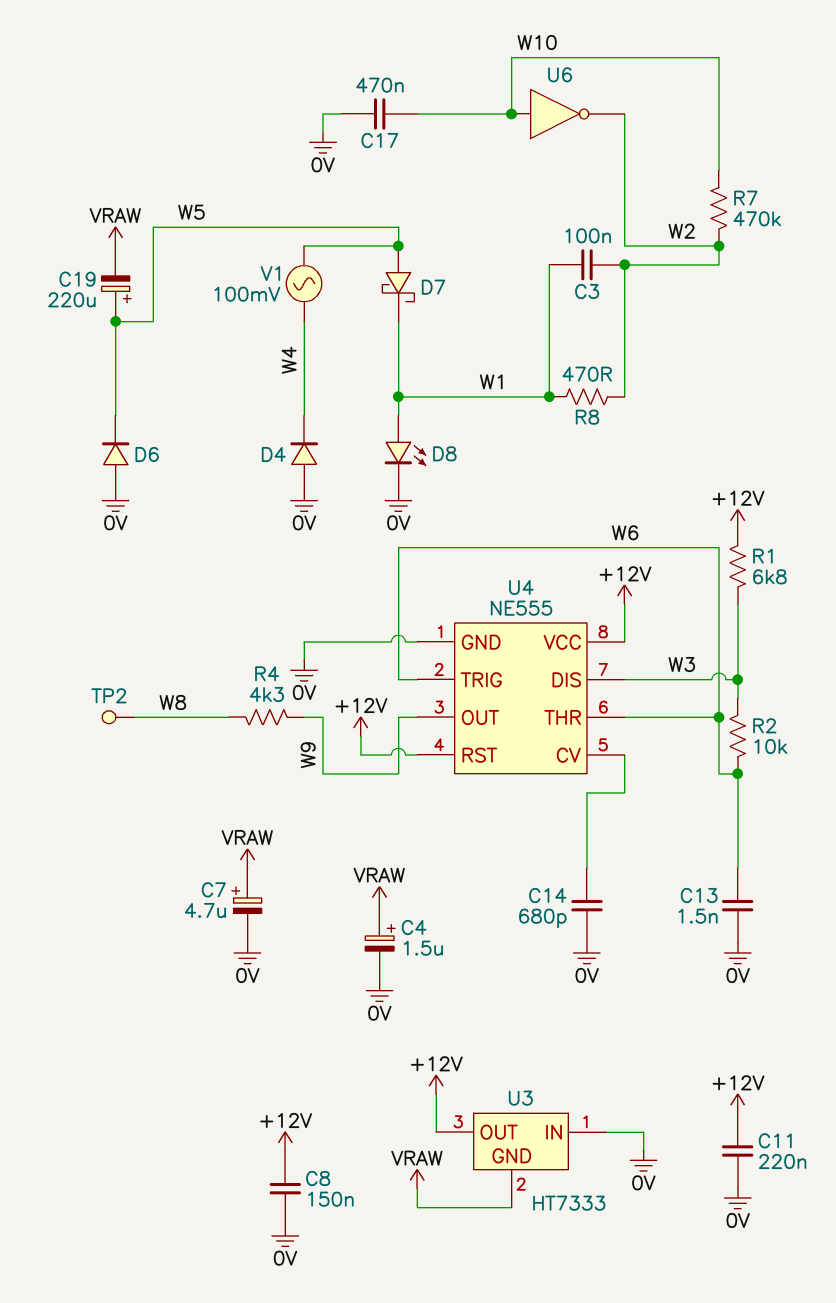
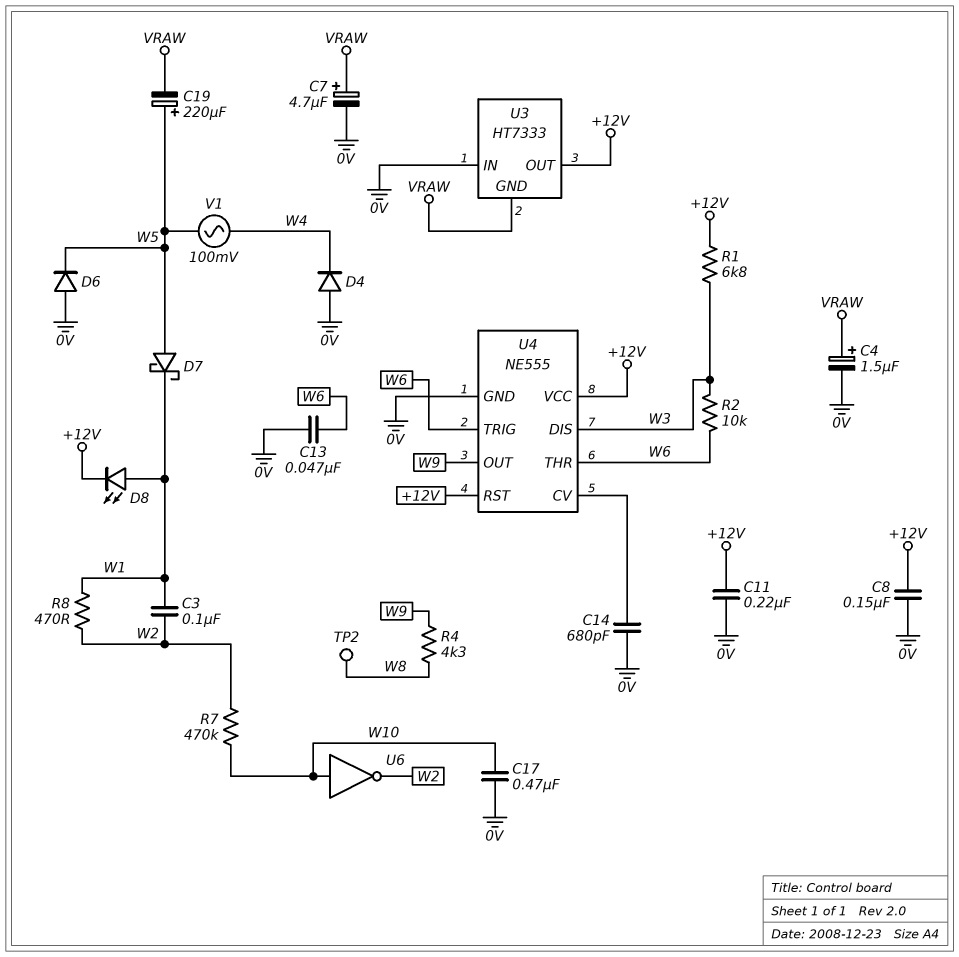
C13: 1.5nF (0V, W6) -> 47nF (0V, W6)
D8: LED (A W1, K 0V) -> LED (A W1, K +12V)

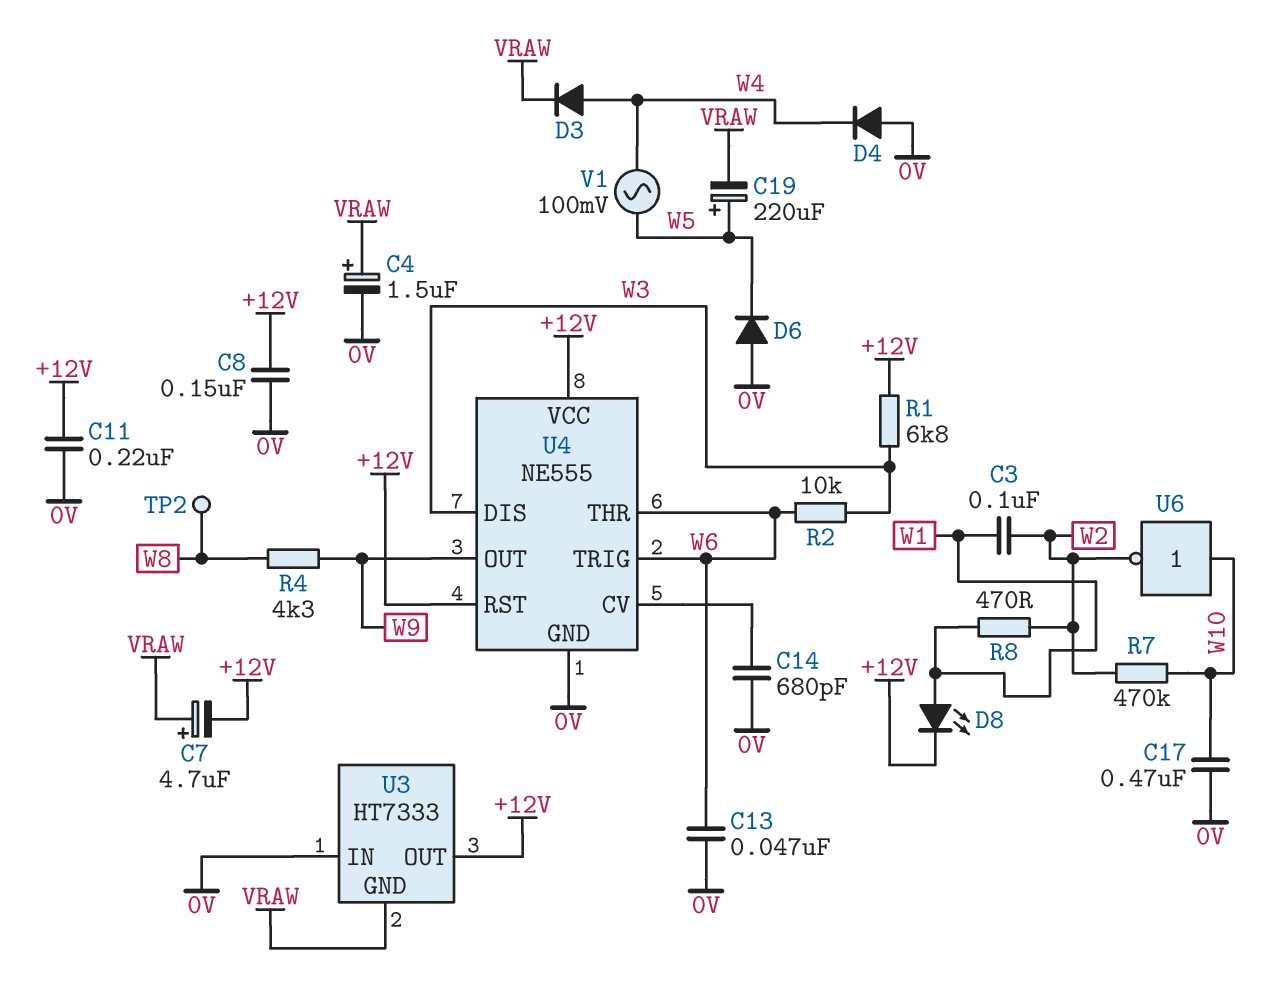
C7: 4.7uF (plus VRAW, minus 0V) -> 4.7uF (plus VRAW, minus +12V)
D3: none -> diode (A W4, K VRAW)
D7: schottky (A W5, K W1) -> none

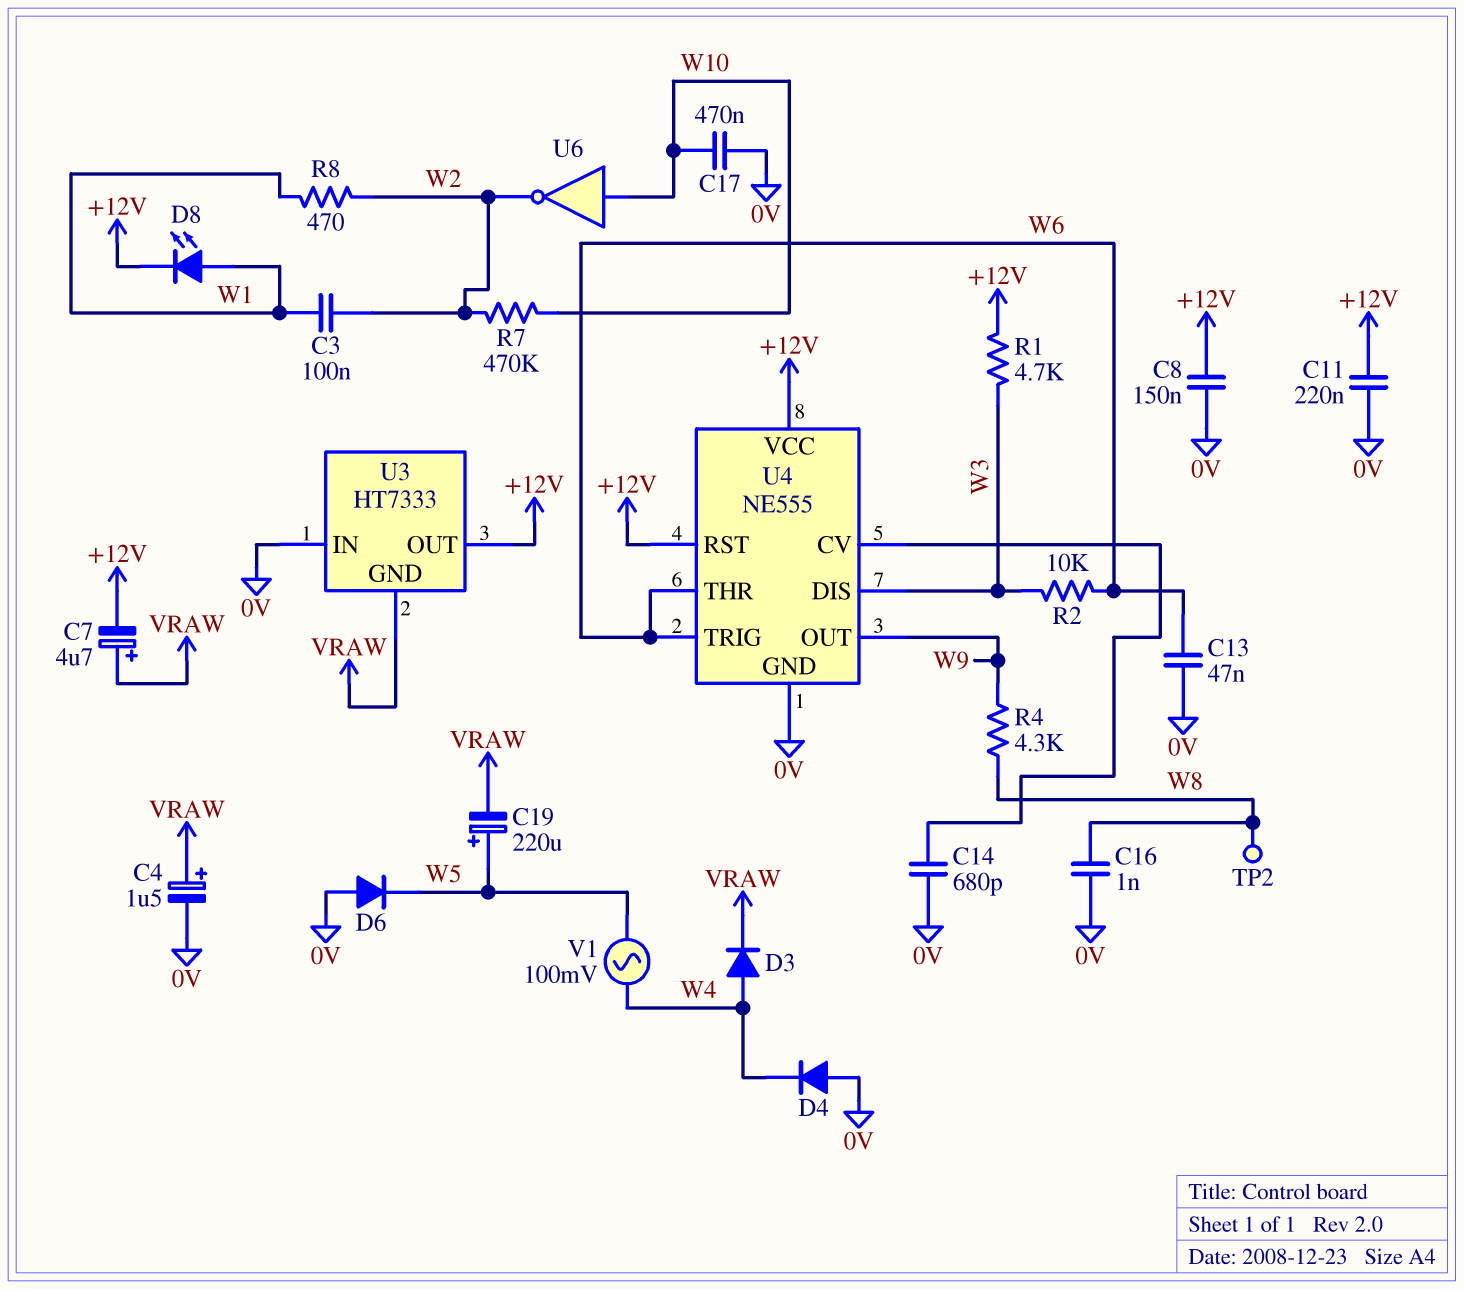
C16: none -> 1nF (0V, W8)
R1: 6.8k (+12V, W3) -> 4.7k (+12V, W3)

